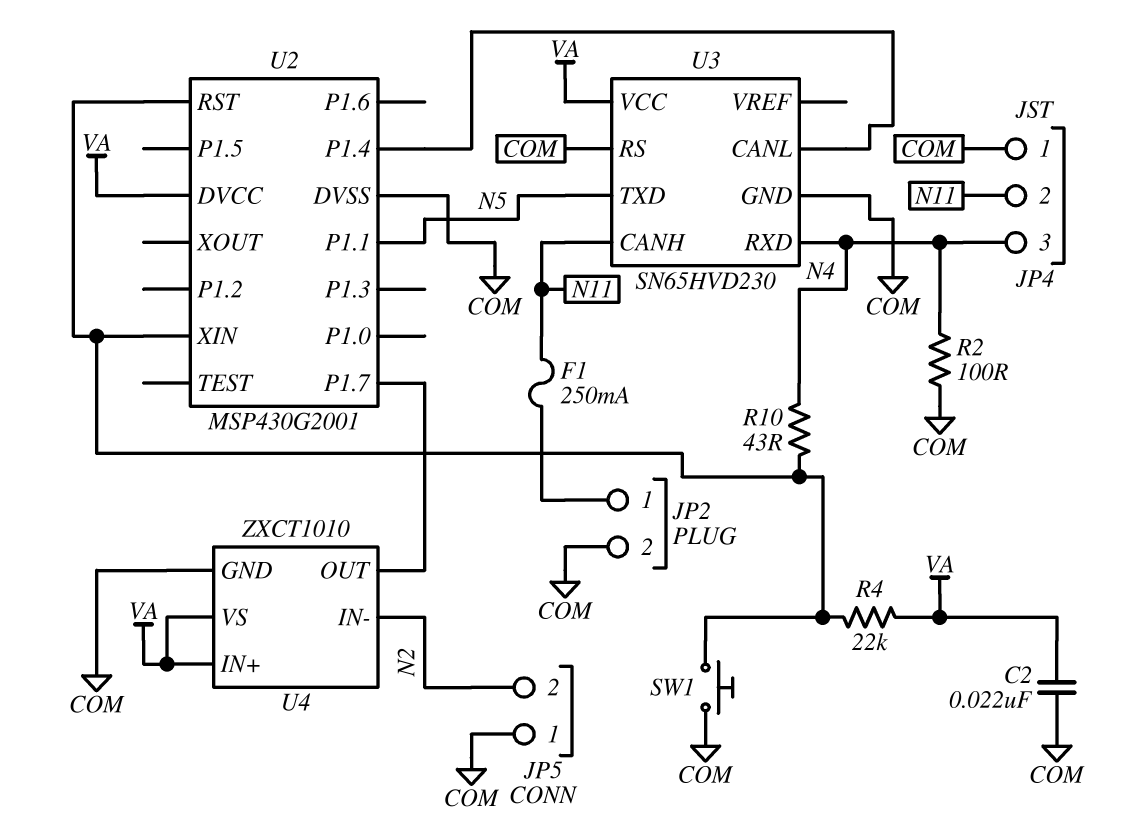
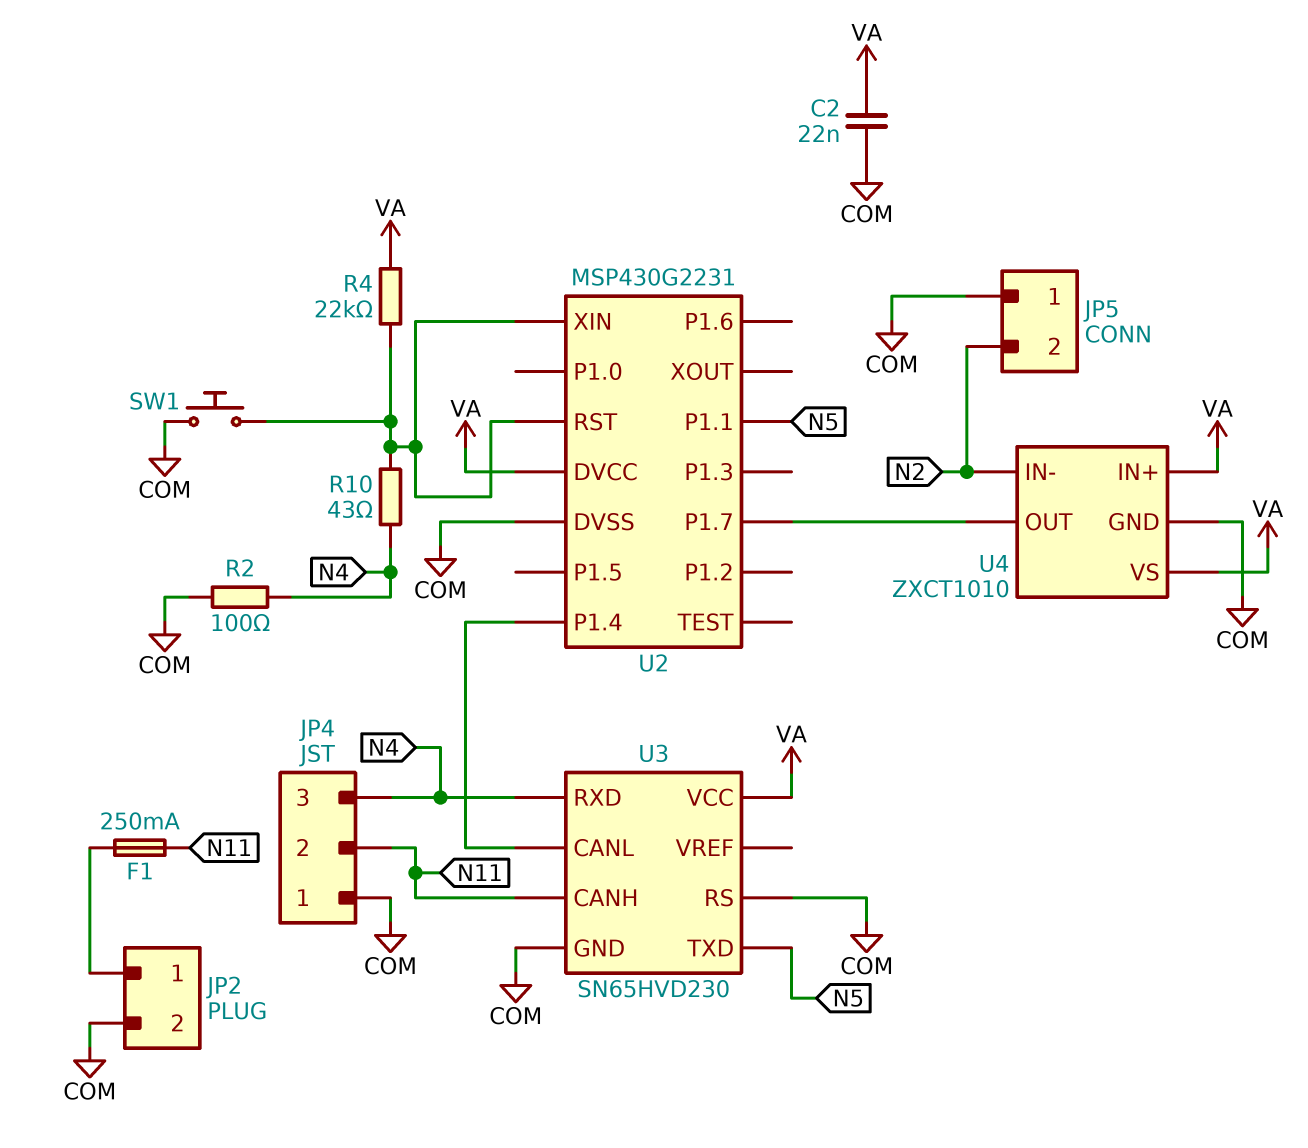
U2: MSP430G2001 -> MSP430G2231

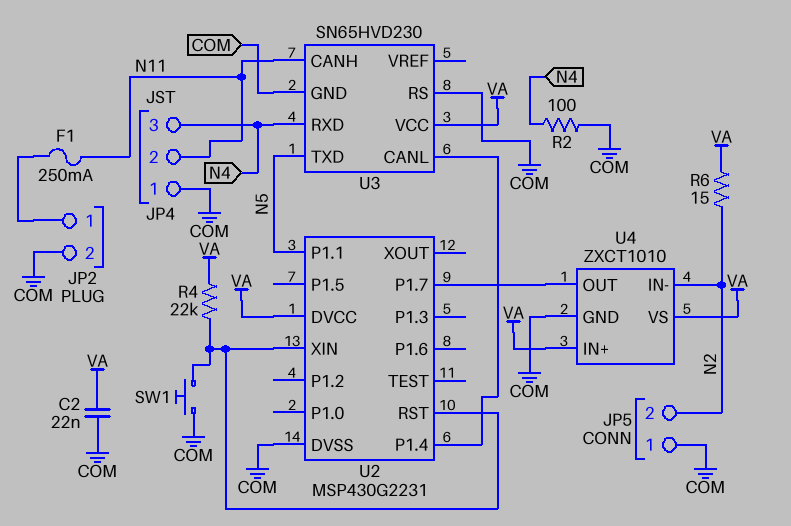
R6: none -> 15 (N2, VA)
R10: 43 (N4, U2/RST) -> none

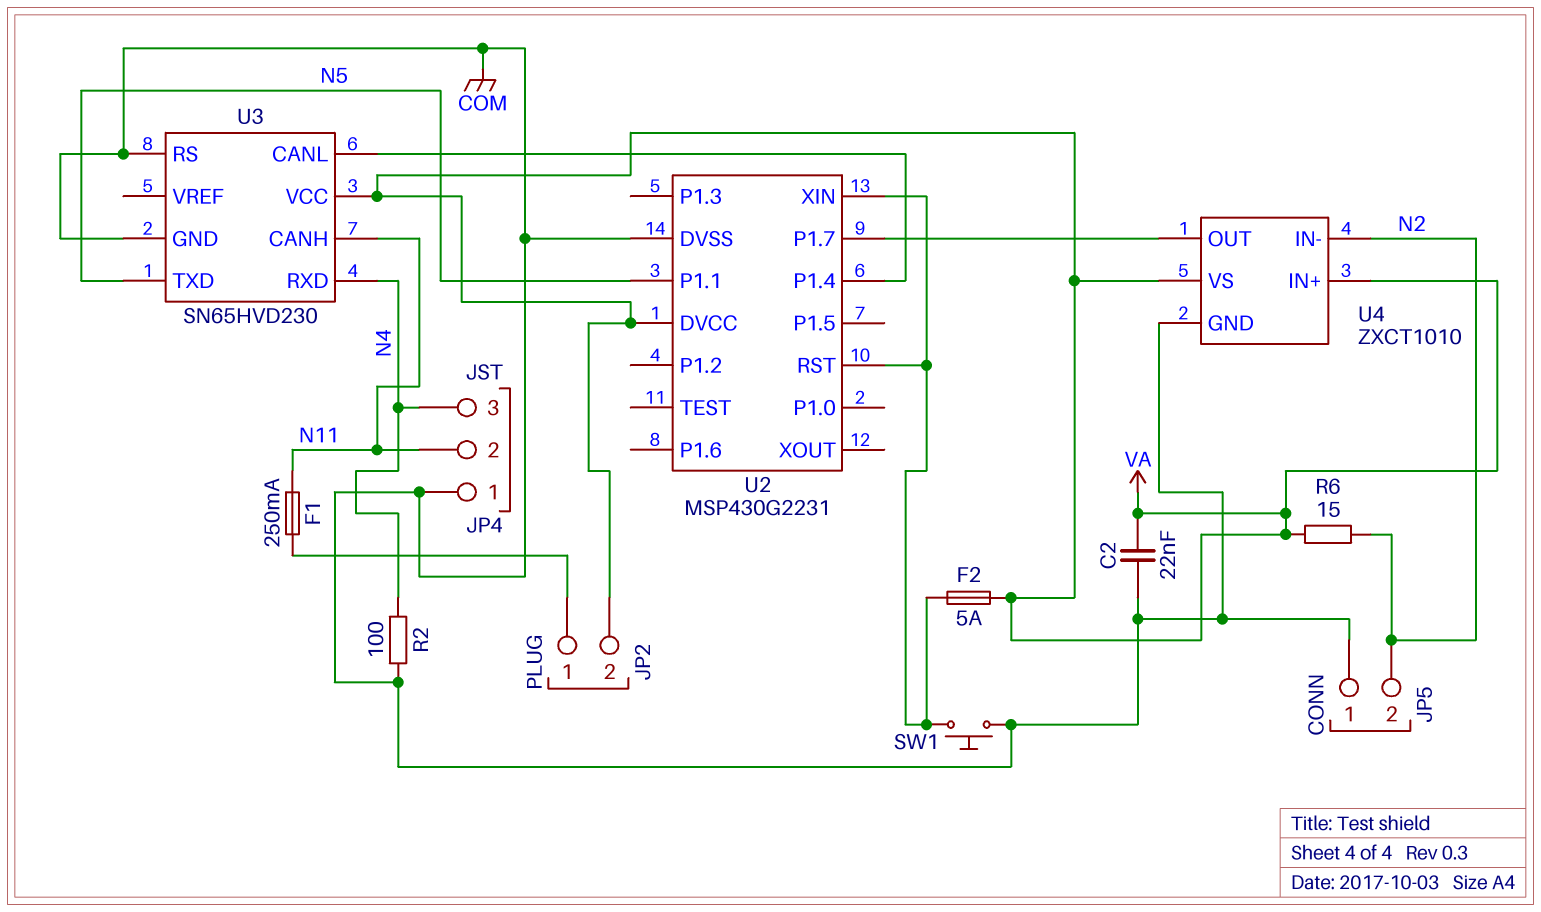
F2: none -> 5A (U2/RST, VA)
JP2 pin 2: COM -> VA
R4: 22k (U2/RST, VA) -> none

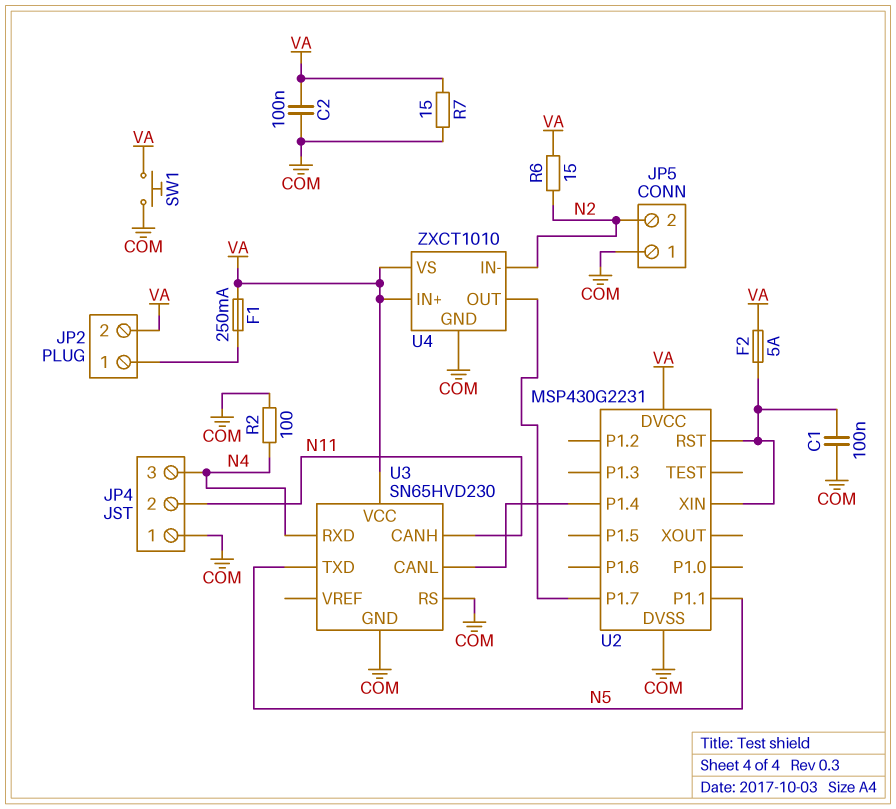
C1: none -> 100nF (COM, U2/RST)
C2: 22nF (COM, VA) -> 100nF (COM, VA)
F1: 250mA (JP2/1, N11) -> 250mA (JP2/1, VA)
R7: none -> 15 (COM, VA)
SW1: button (COM, U2/RST) -> button (COM, VA)

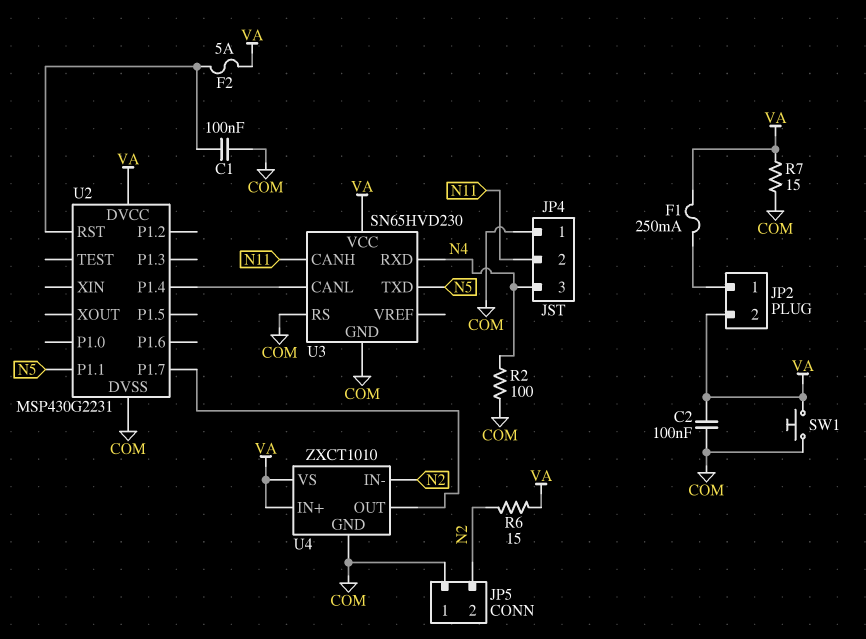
U2 pin XIN: U2/RST -> none

